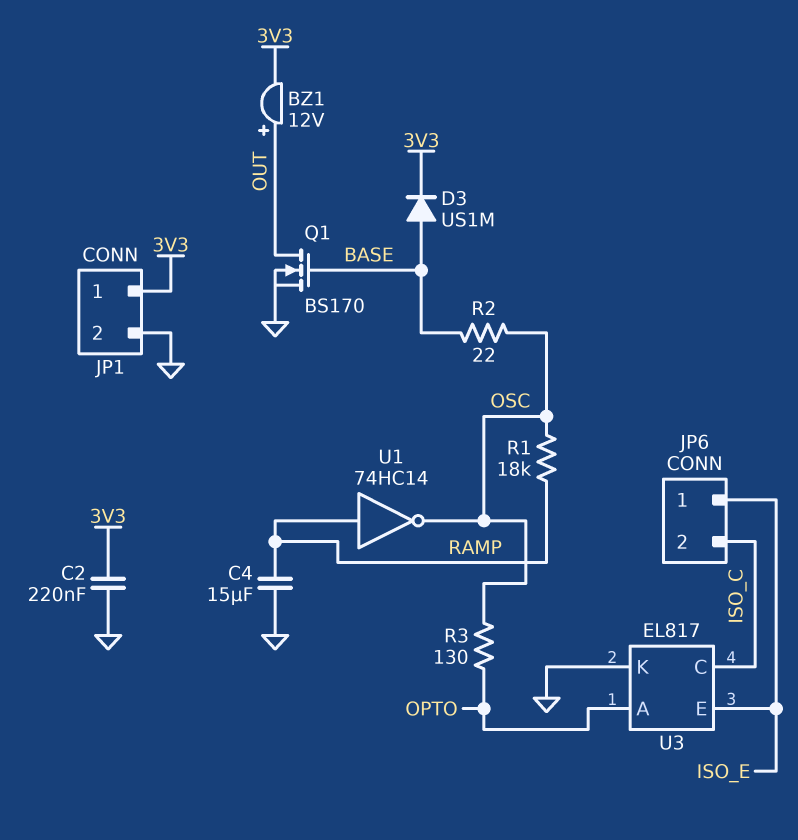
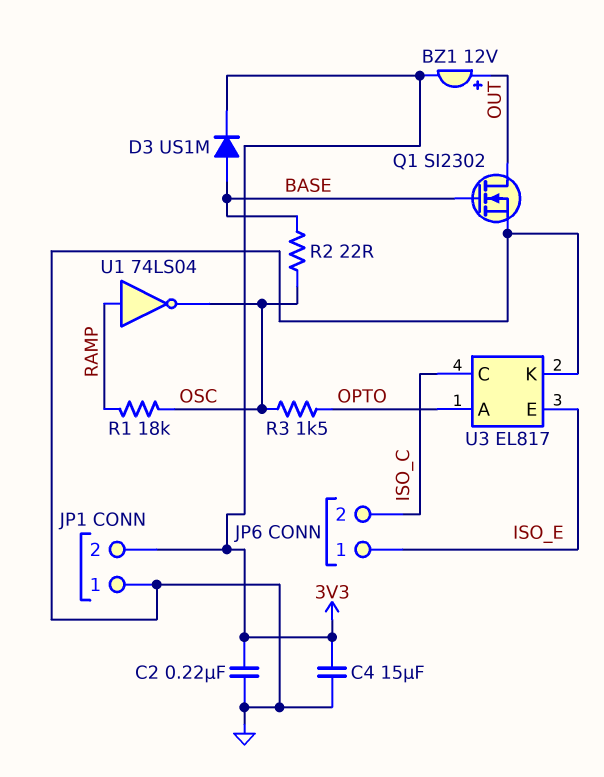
C4: 15uF (GND, RAMP) -> 15uF (3V3, GND)
JP1 pin 1: 3V3 -> GND
JP1 pin 2: GND -> 3V3
Q1: NMOS BS170 (G BASE, D OUT, S GND) -> NMOS SI2302 (G BASE, D OUT, S GND)
R3: 130 (OPTO, OSC) -> 1.5k (OPTO, OSC)
U1: NOT 74HC14 (in RAMP, out OSC) -> NOT 74LS04 (in RAMP, out OSC)

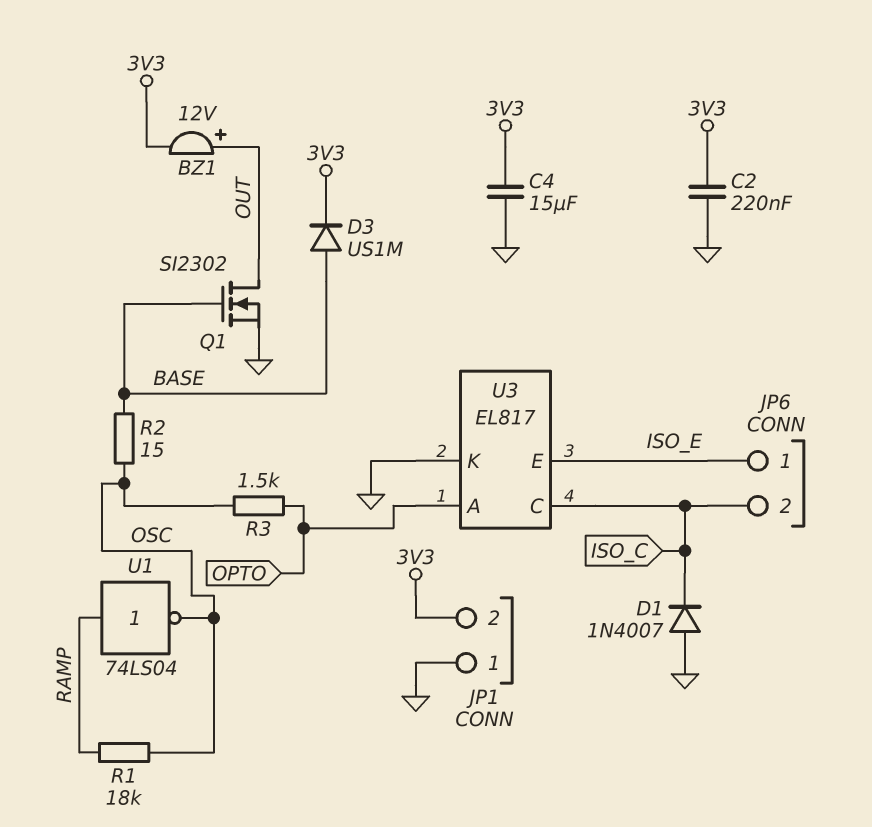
D1: none -> diode 1N4007 (A GND, K ISO_C)
R2: 22 (BASE, OSC) -> 15 (BASE, OSC)

